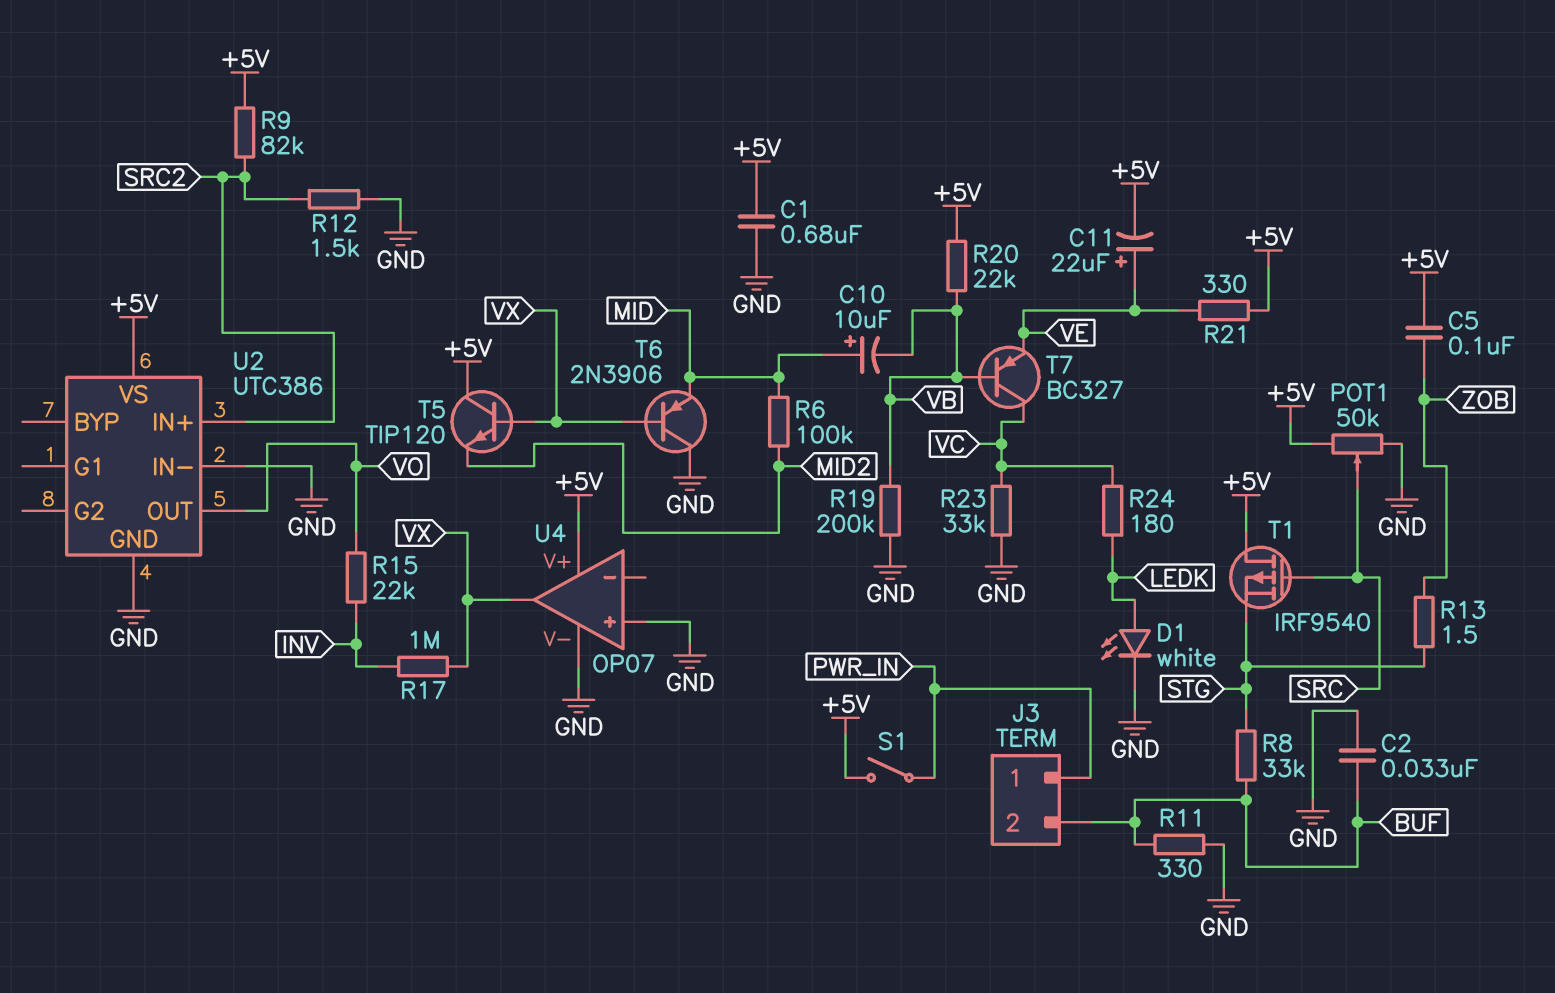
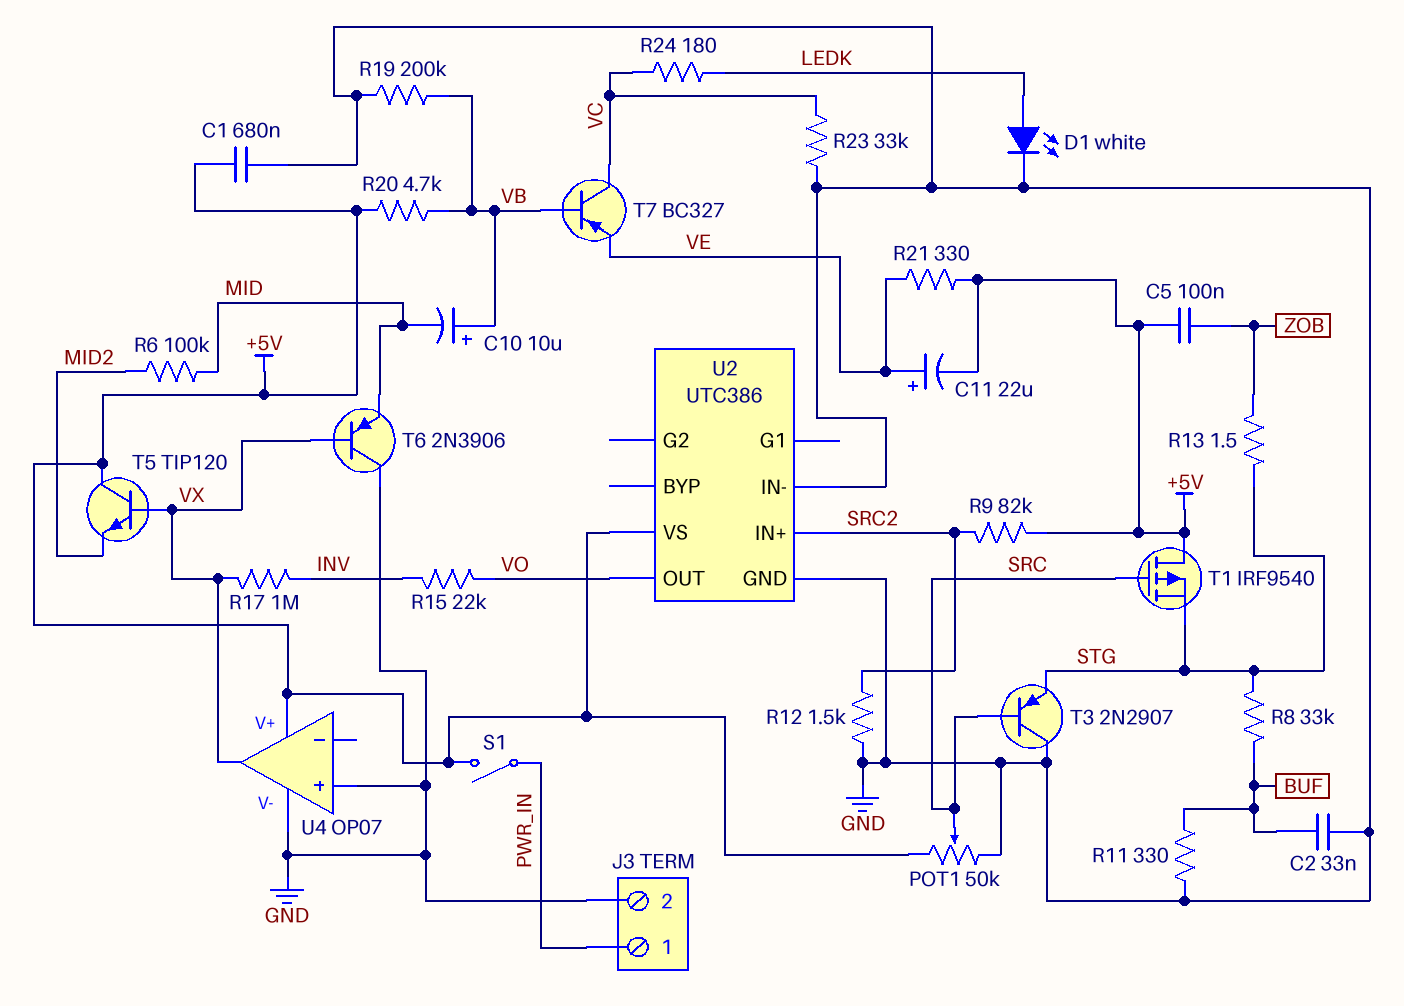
C10: 10uF (plus MID, minus VB) -> 10uF (plus VB, minus MID)
J3 pin 2: BUF -> GND
R20: 22k (+5V, VB) -> 4.7k (+5V, VB)
T3: none -> PNP 2N2907 (B SRC, C GND, E STG)

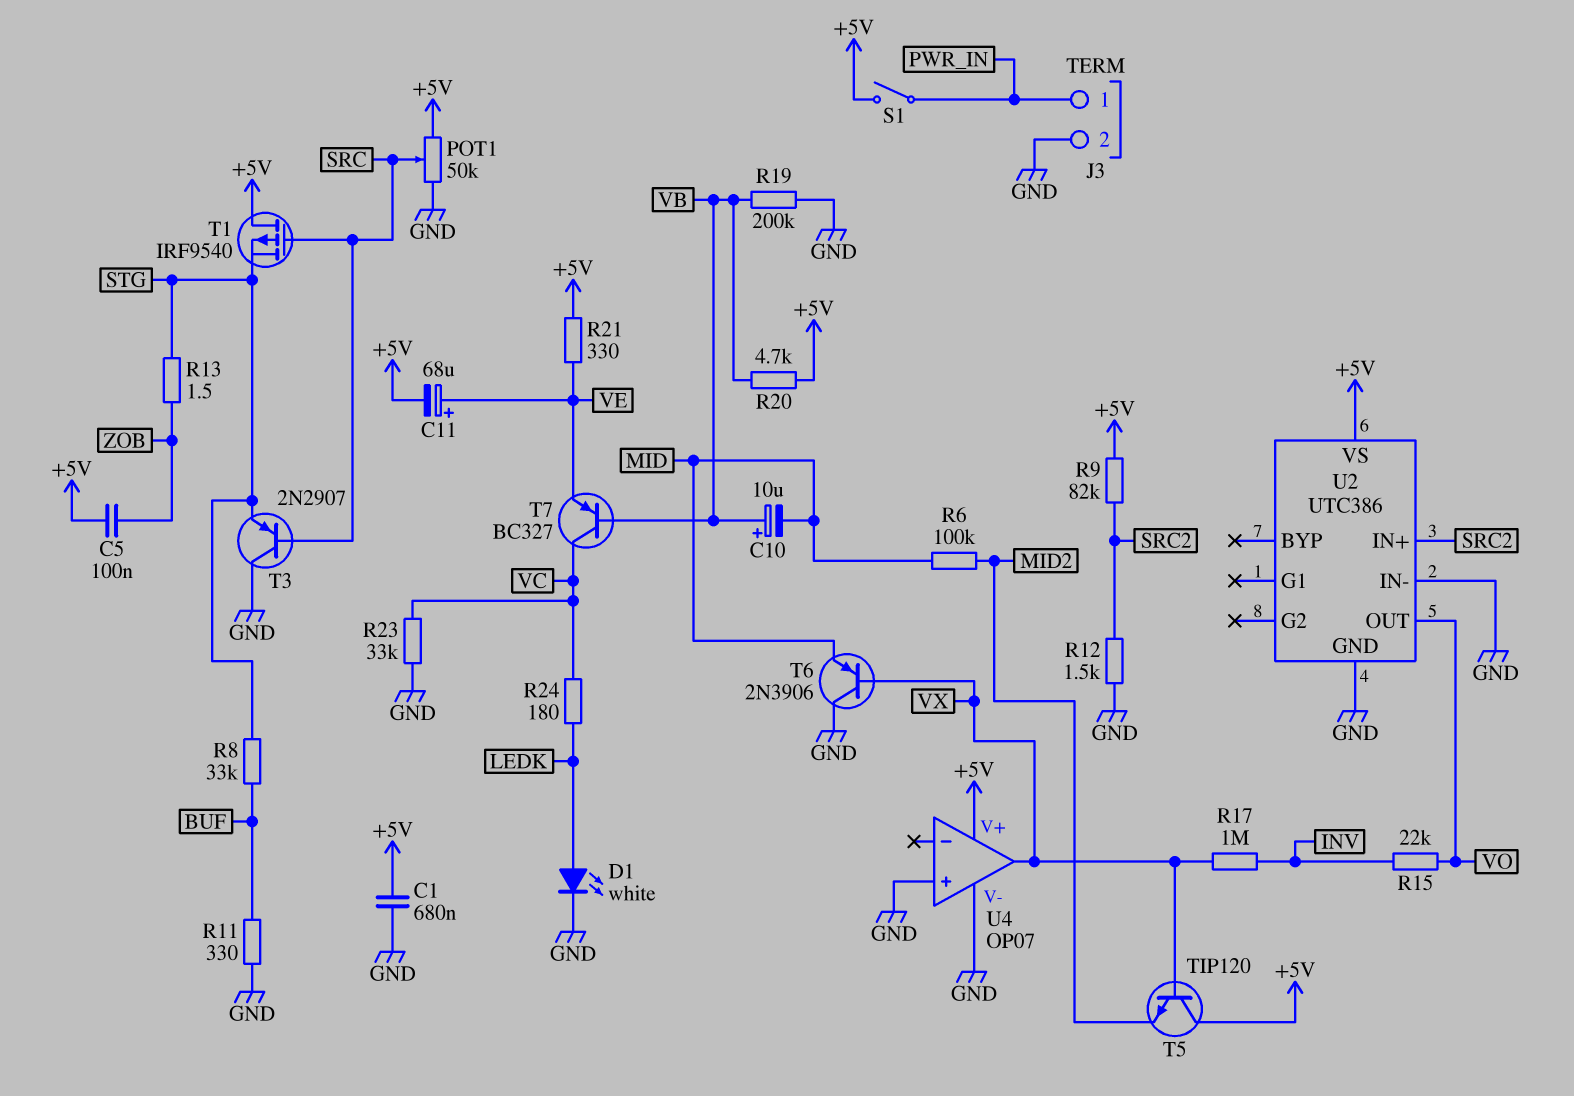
C2: 33nF (BUF, GND) -> none
C11: 22uF (plus VE, minus +5V) -> 68uF (plus VE, minus +5V)

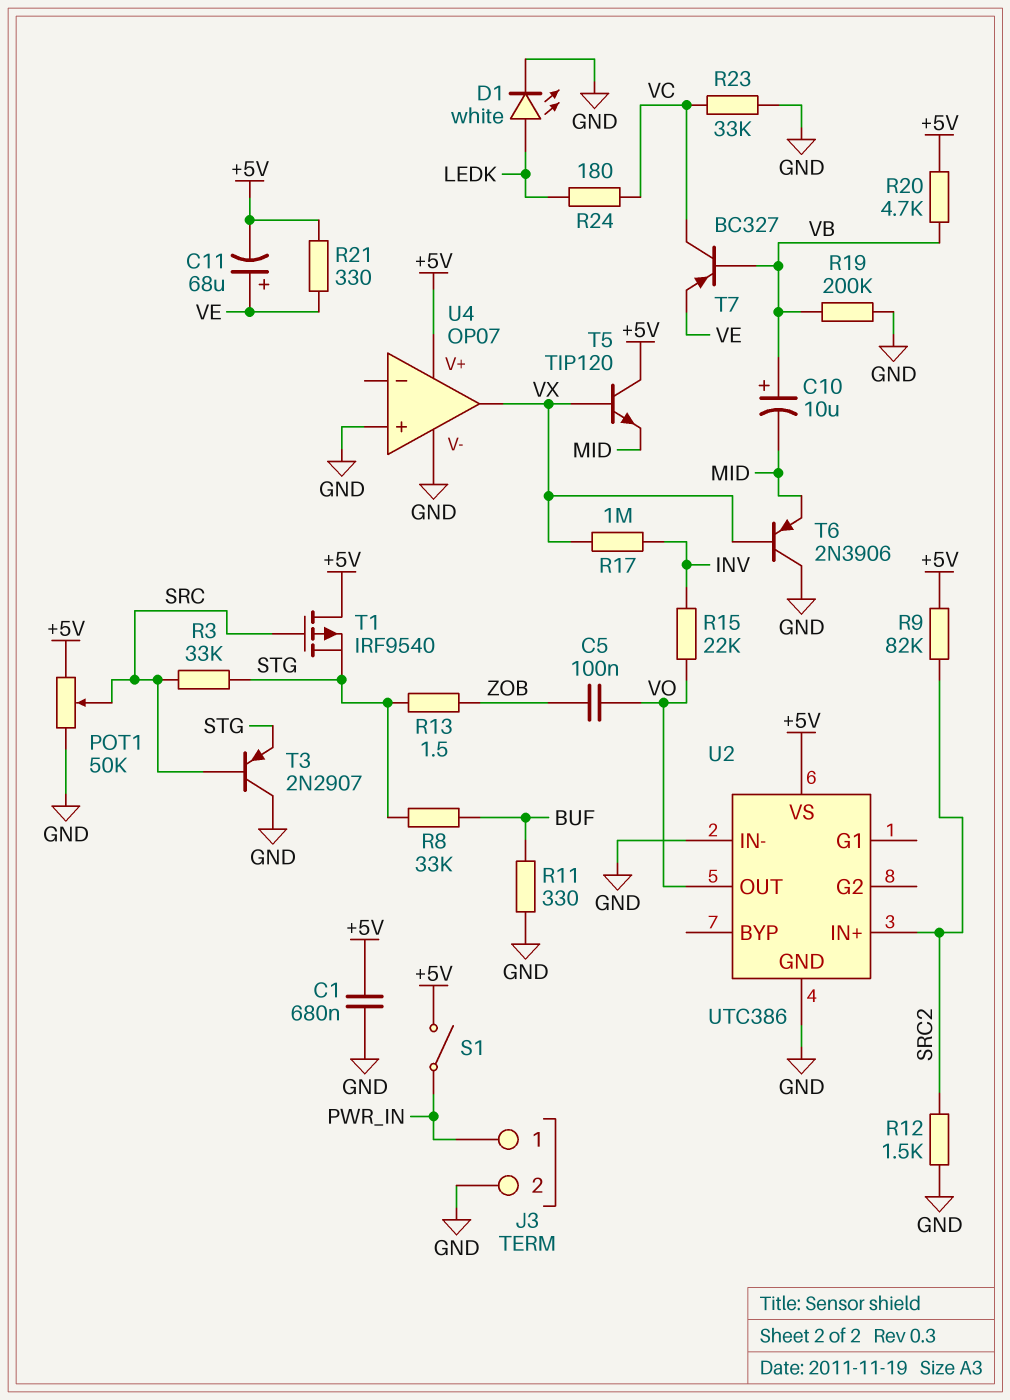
C5: 100nF (+5V, ZOB) -> 100nF (VO, ZOB)
R3: none -> 33k (SRC, STG)
R6: 100k (MID, MID2) -> none
T5: NPN TIP120 (B VX, C +5V, E MID2) -> NPN TIP120 (B VX, C +5V, E MID)

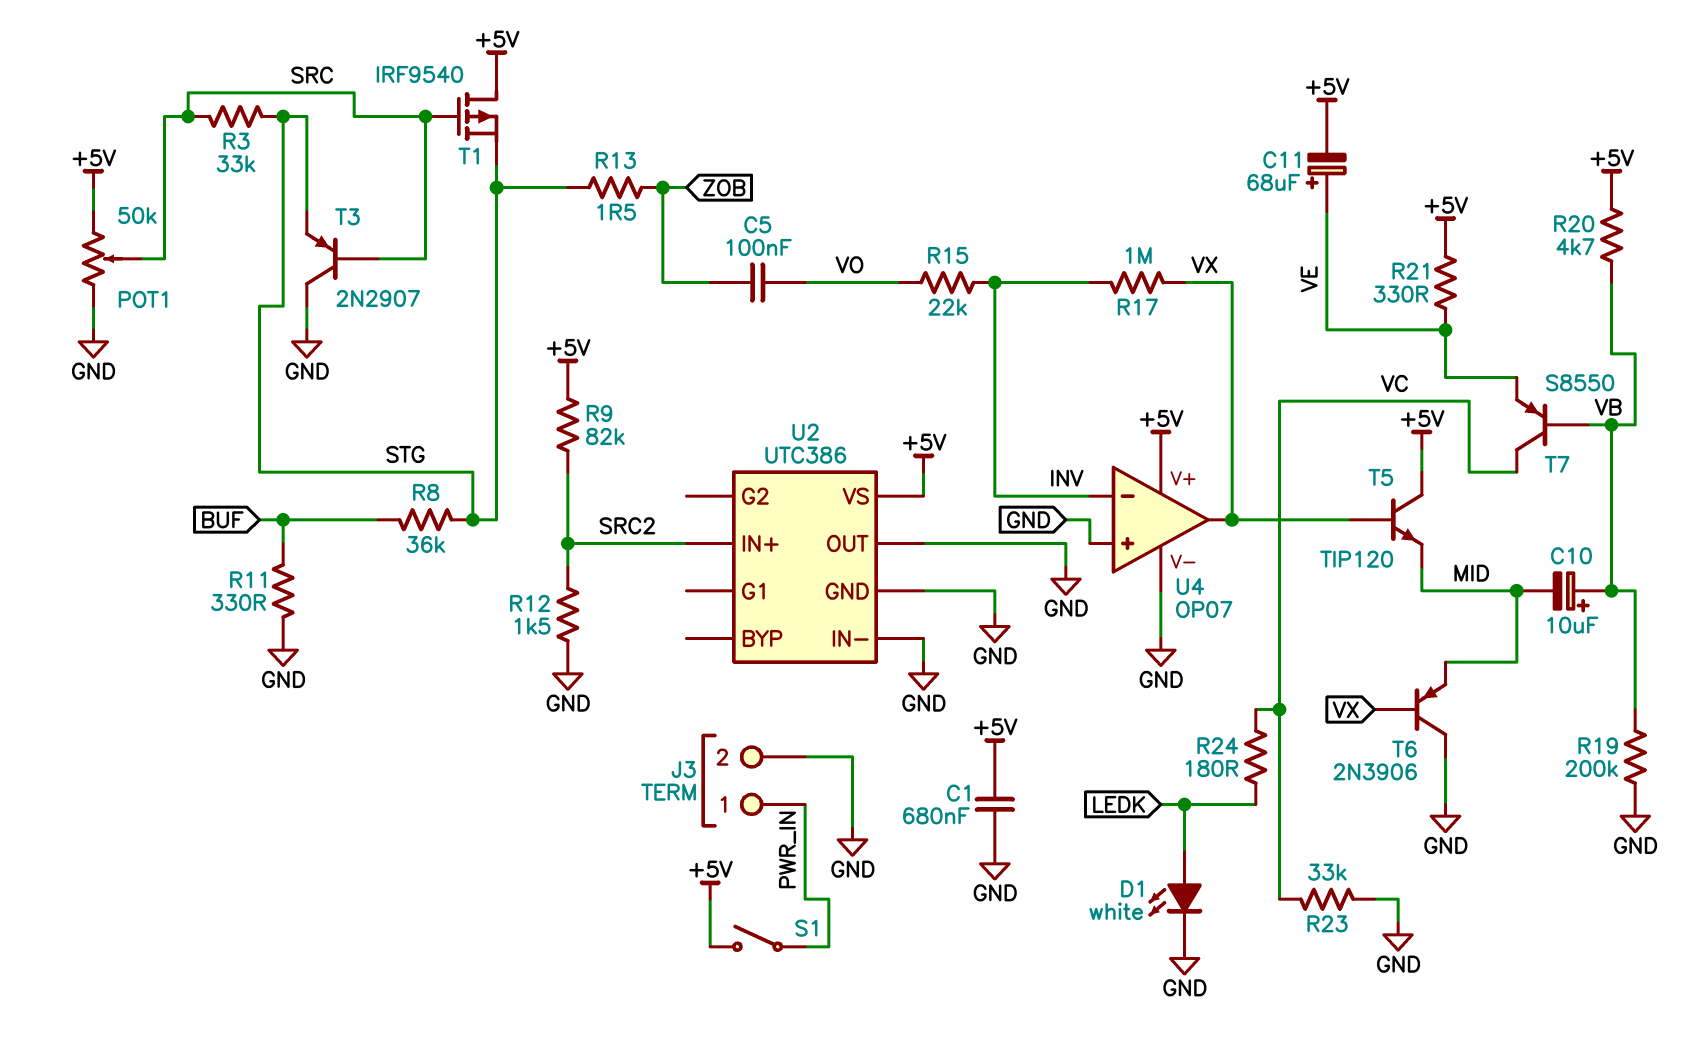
R8: 33k (BUF, STG) -> 36k (BUF, STG)
T7: PNP BC327 (B VB, C VC, E VE) -> PNP S8550 (B VB, C VC, E VE)
U2 pin OUT: VO -> GND
U4 pin in-: none -> INV

